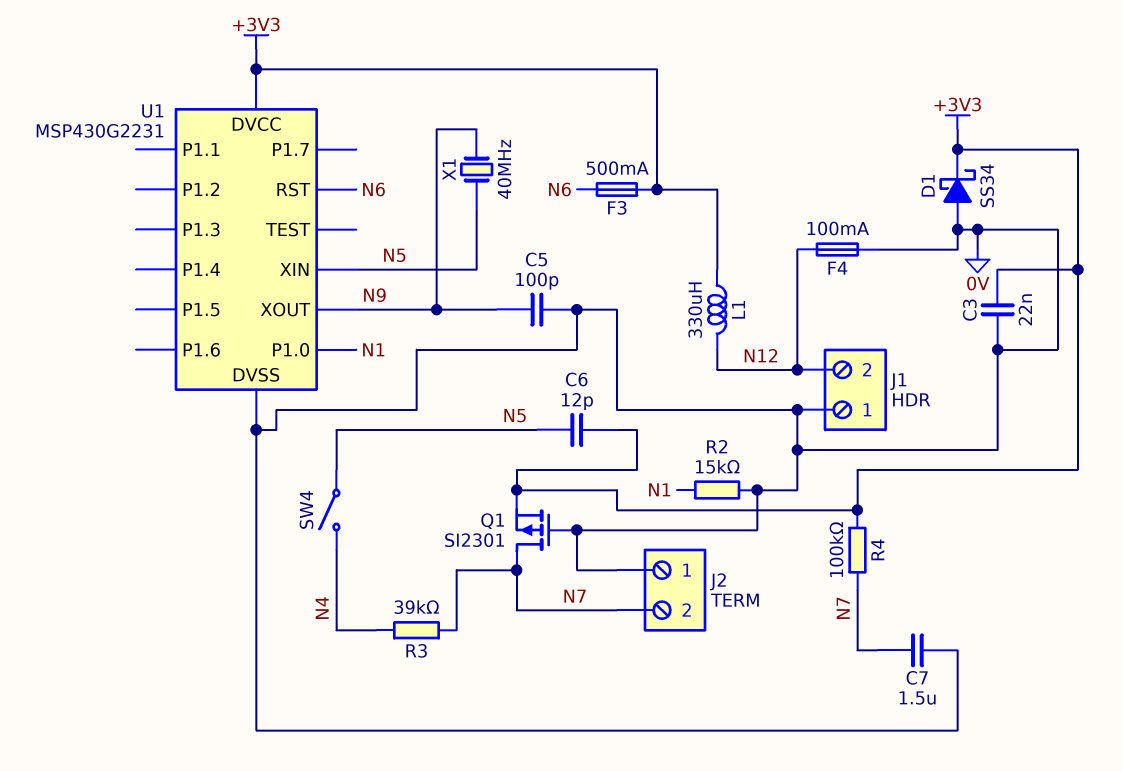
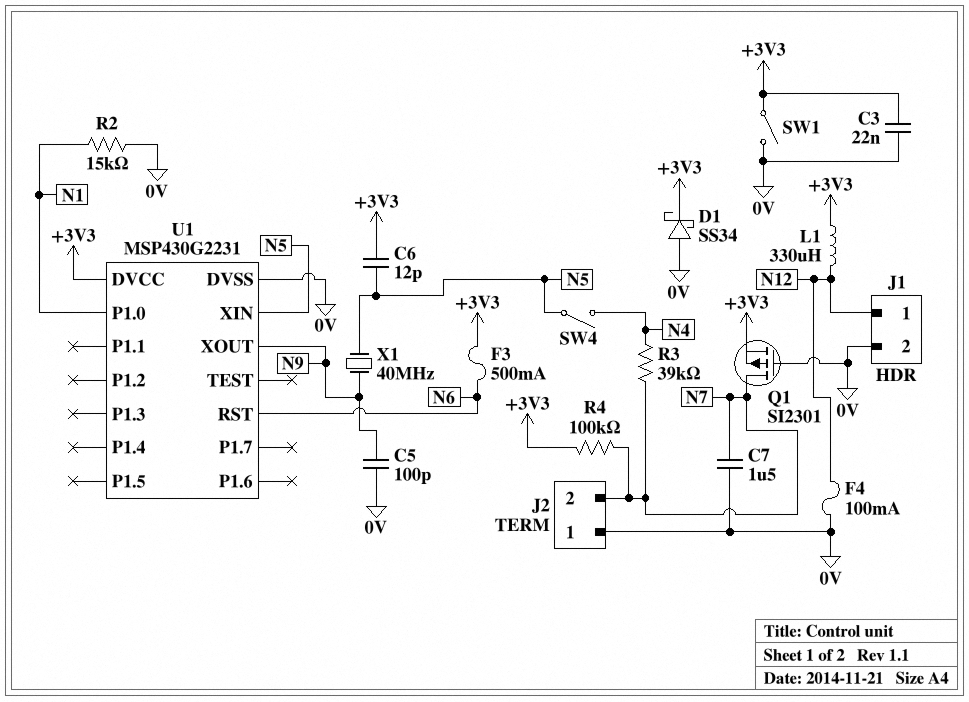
J1 pin 1: 0V -> N12
J1 pin 2: N12 -> 0V
SW1: none -> switch (+3V3, 0V)

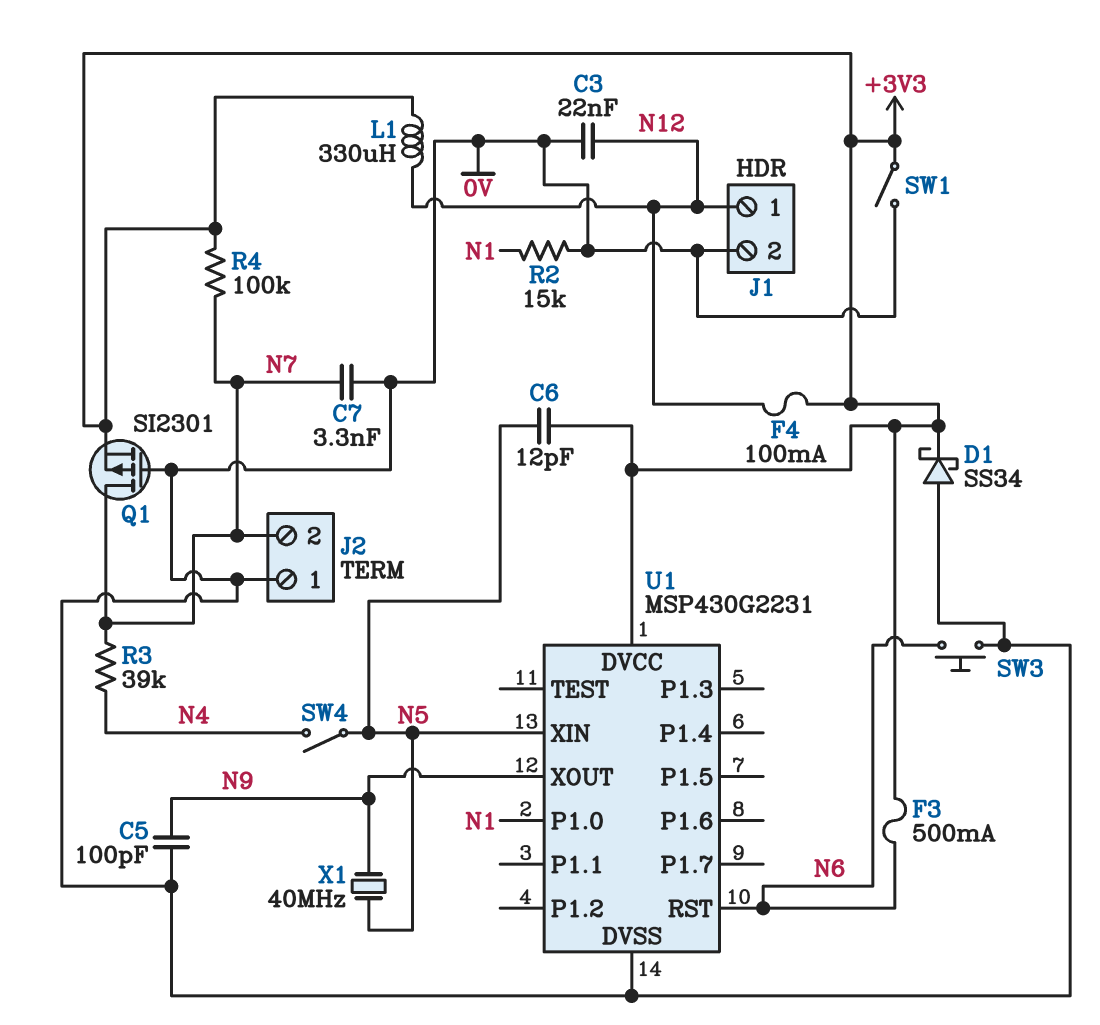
C3: 22nF (+3V3, 0V) -> 22nF (0V, N12)
C7: 1.5uF (0V, N7) -> 3.3nF (0V, N7)
F4: 100mA (0V, N12) -> 100mA (+3V3, N12)
SW3: none -> button (0V, N6)

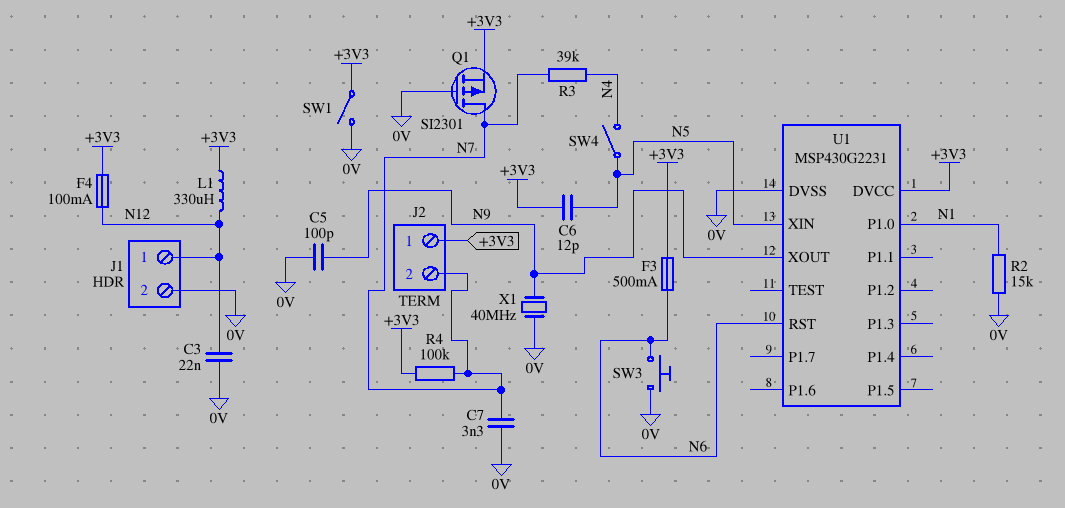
D1: schottky SS34 (A 0V, K +3V3) -> none
J2 pin 1: 0V -> +3V3
X1: 40MHz (N5, N9) -> 40MHz (0V, N9)

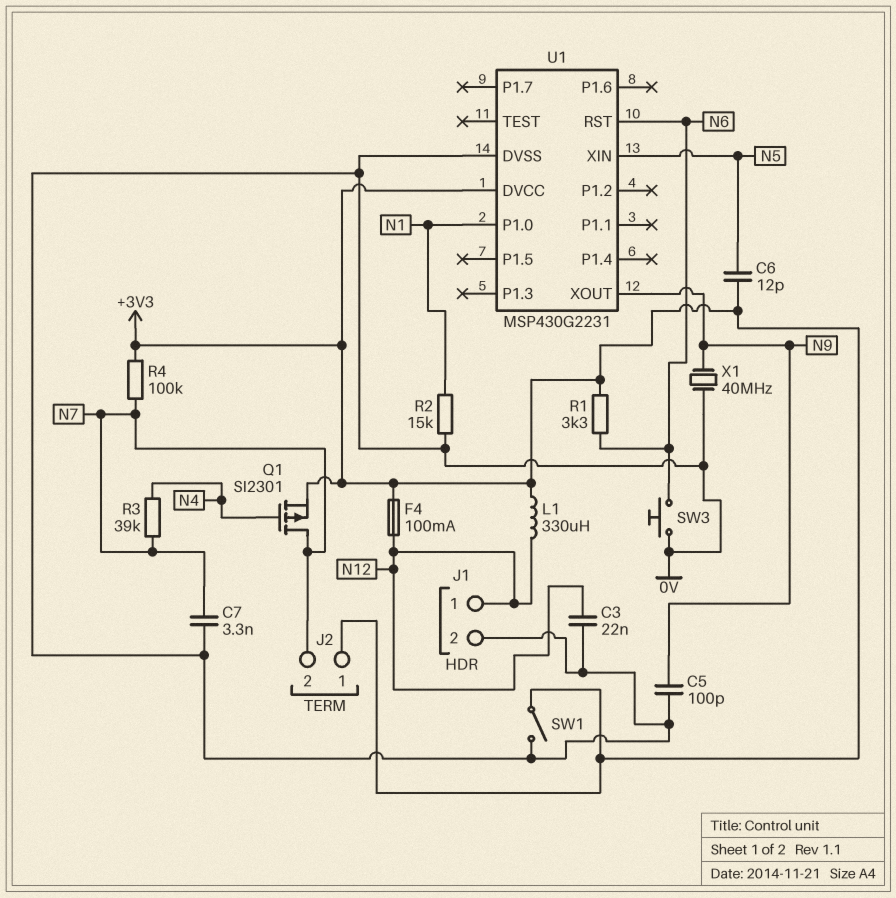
F3: 500mA (+3V3, N6) -> none
Q1: PMOS SI2301 (G 0V, D N7, S +3V3) -> PMOS SI2301 (G N4, D N7, S +3V3)
R1: none -> 3.3k (+3V3, N6)
SW4: switch (N4, N5) -> none

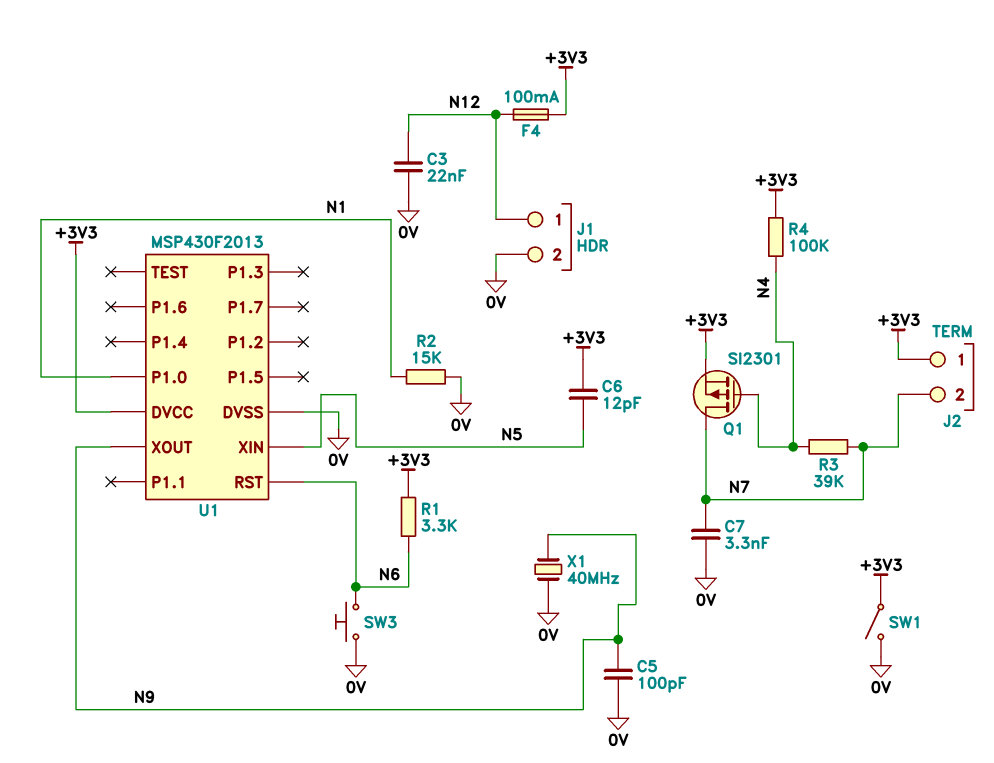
L1: 330uH (+3V3, N12) -> none
R4: 100k (+3V3, N7) -> 100k (+3V3, N4)
U1: MSP430G2231 -> MSP430F2013

